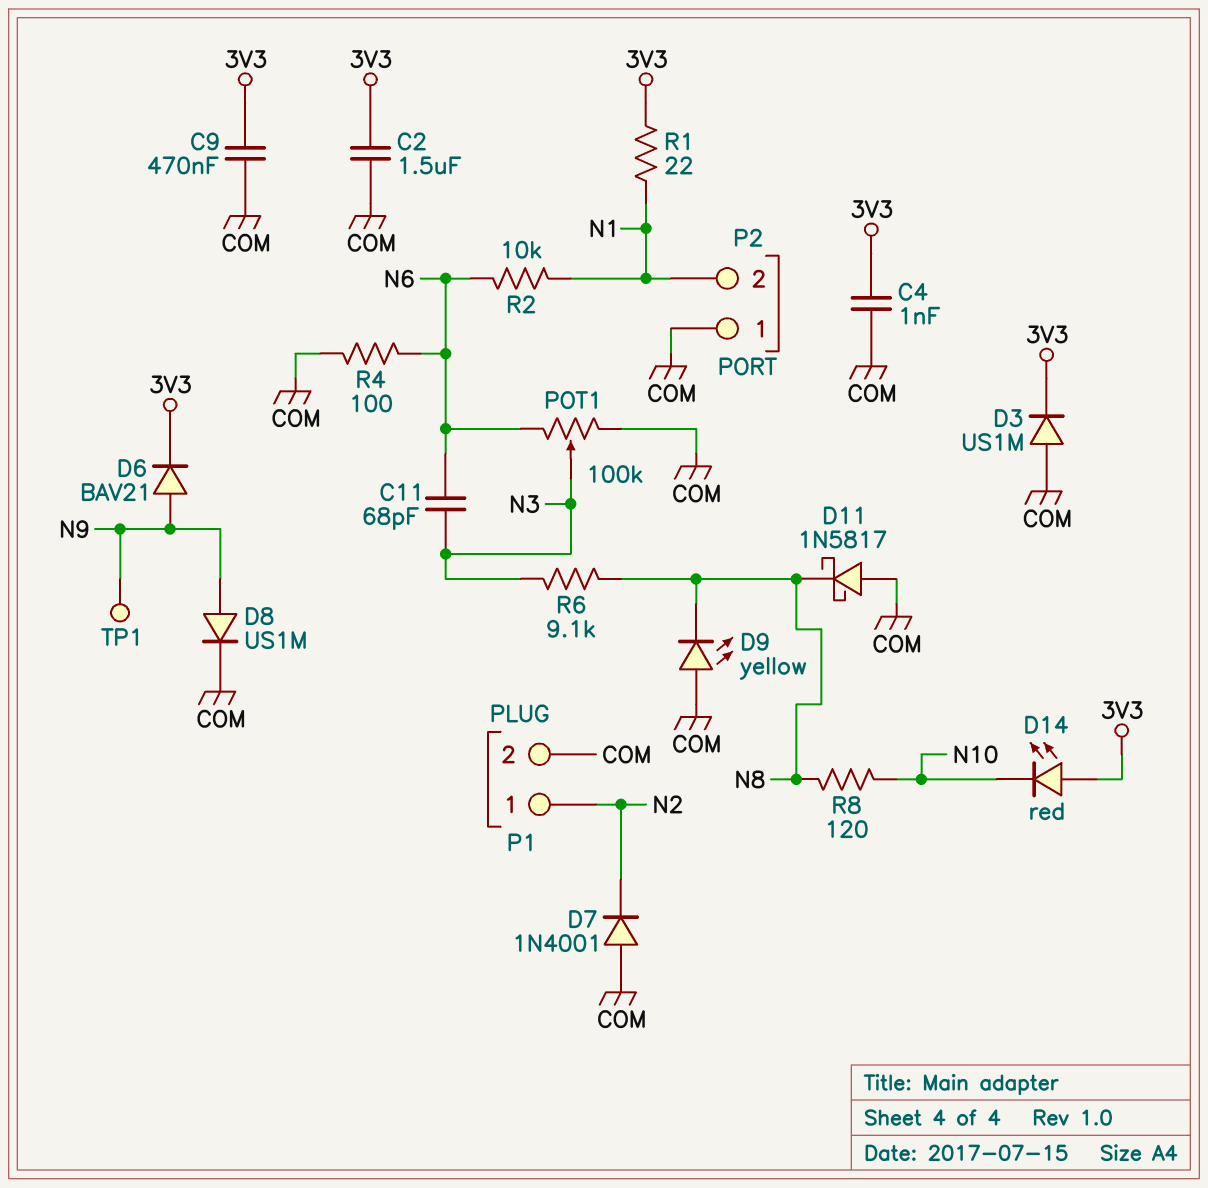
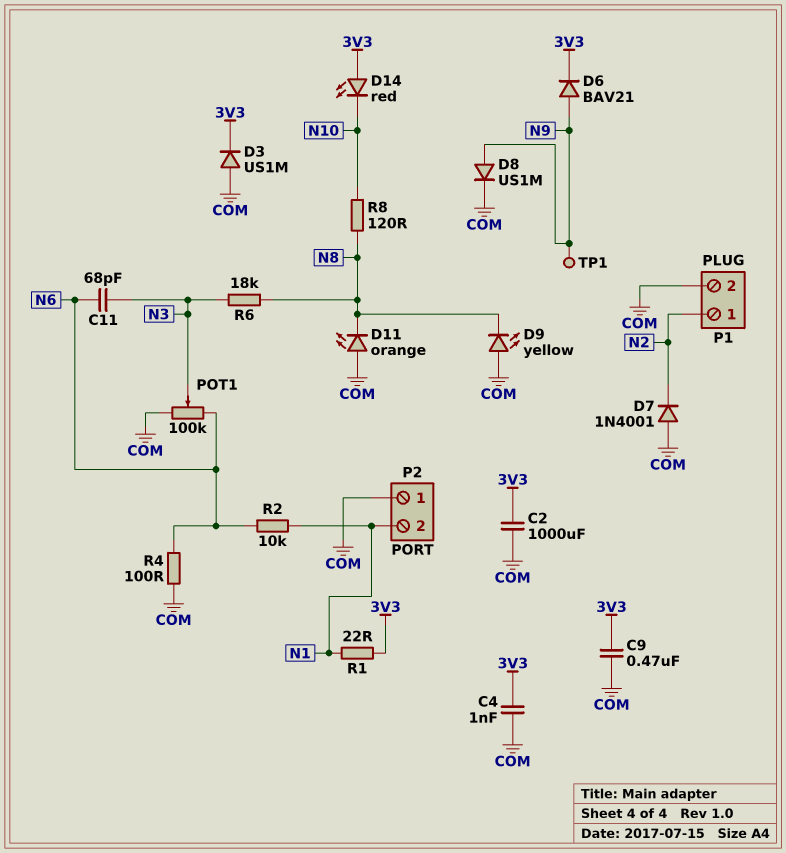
C2: 1.5uF (3V3, COM) -> 1000uF (3V3, COM)
D11: schottky 1N5817 (A COM, K N8) -> LED orange (A COM, K N8)
R6: 9.1k (N3, N8) -> 18k (N3, N8)

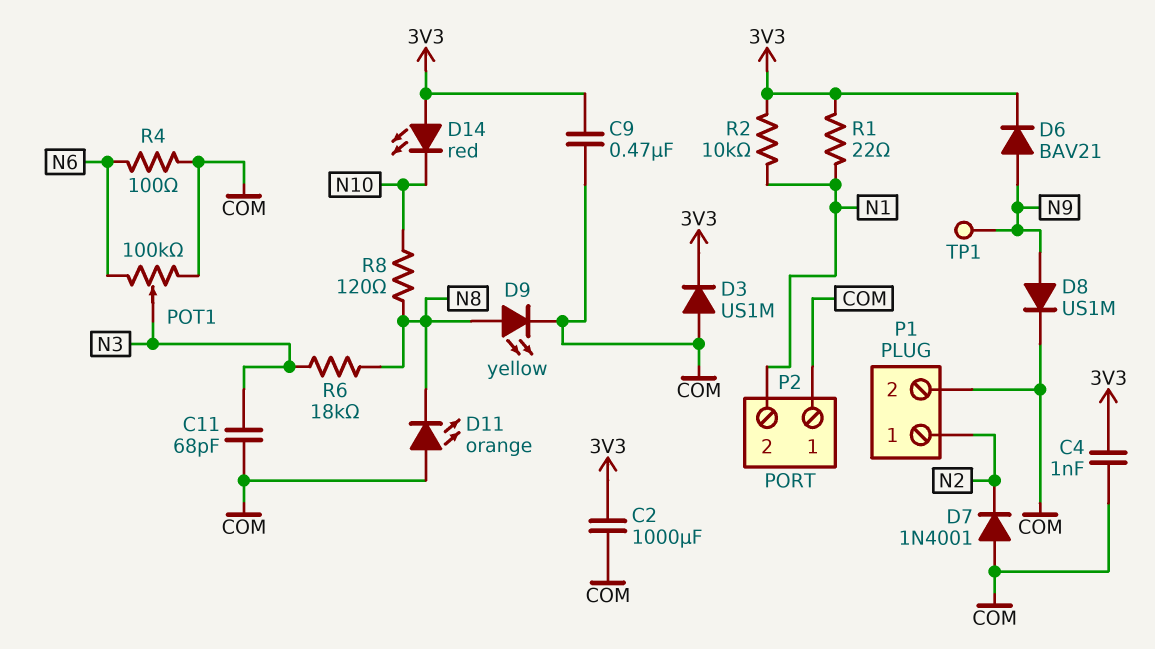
C11: 68pF (N3, N6) -> 68pF (COM, N3)
D9: LED yellow (A COM, K N8) -> LED yellow (A N8, K COM)
R2: 10k (N1, N6) -> 10k (3V3, N1)

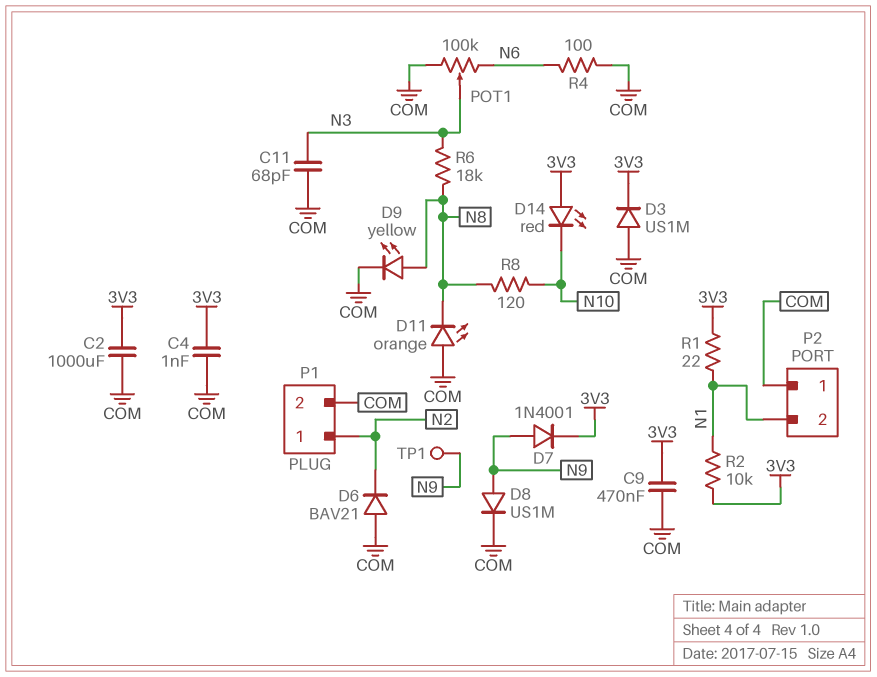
D6: diode BAV21 (A N9, K 3V3) -> diode BAV21 (A COM, K N2)
D7: diode 1N4001 (A COM, K N2) -> diode 1N4001 (A N9, K 3V3)

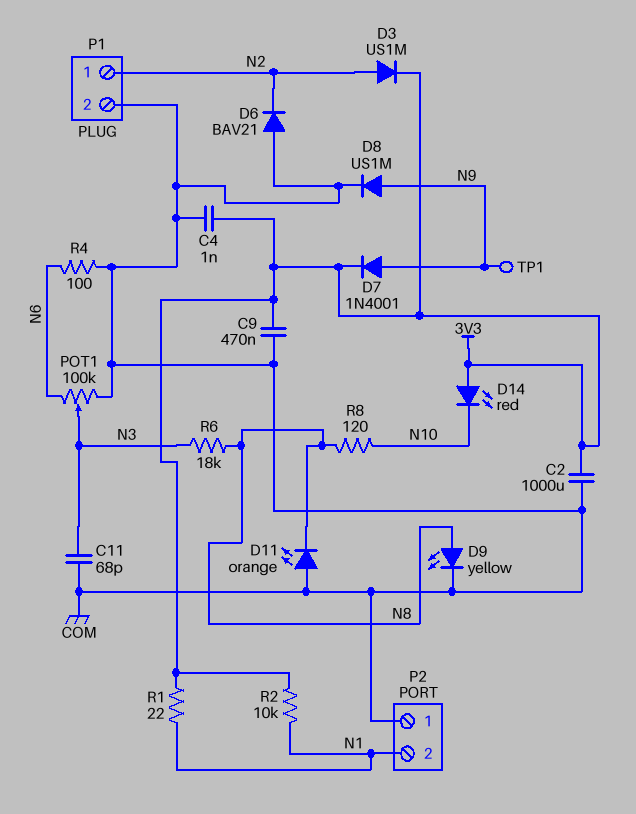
D3: diode US1M (A COM, K 3V3) -> diode US1M (A N2, K 3V3)

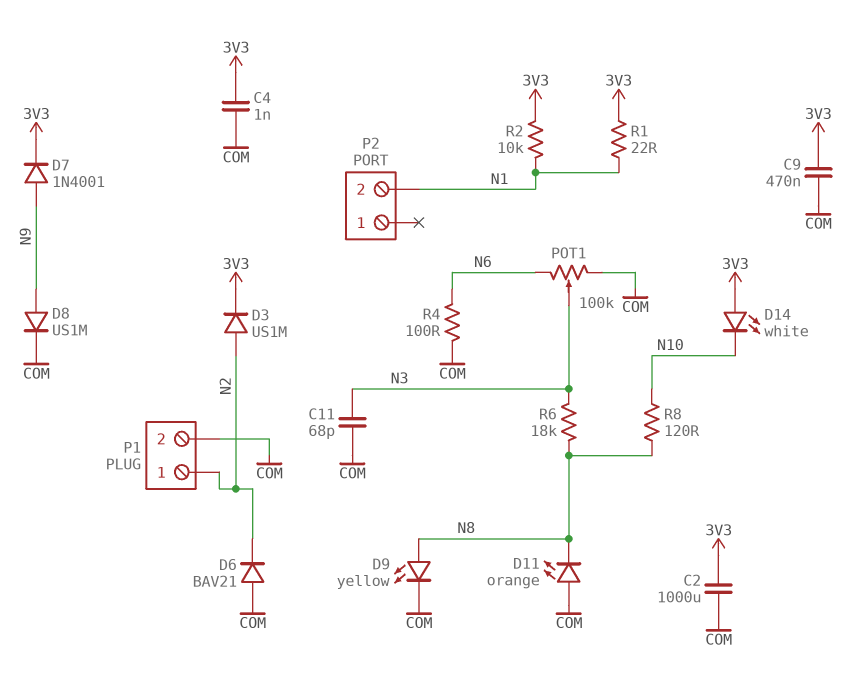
D14: LED red (A 3V3, K N10) -> LED white (A 3V3, K N10)
P2 pin 1: COM -> none
TP1: test point (N9) -> none

